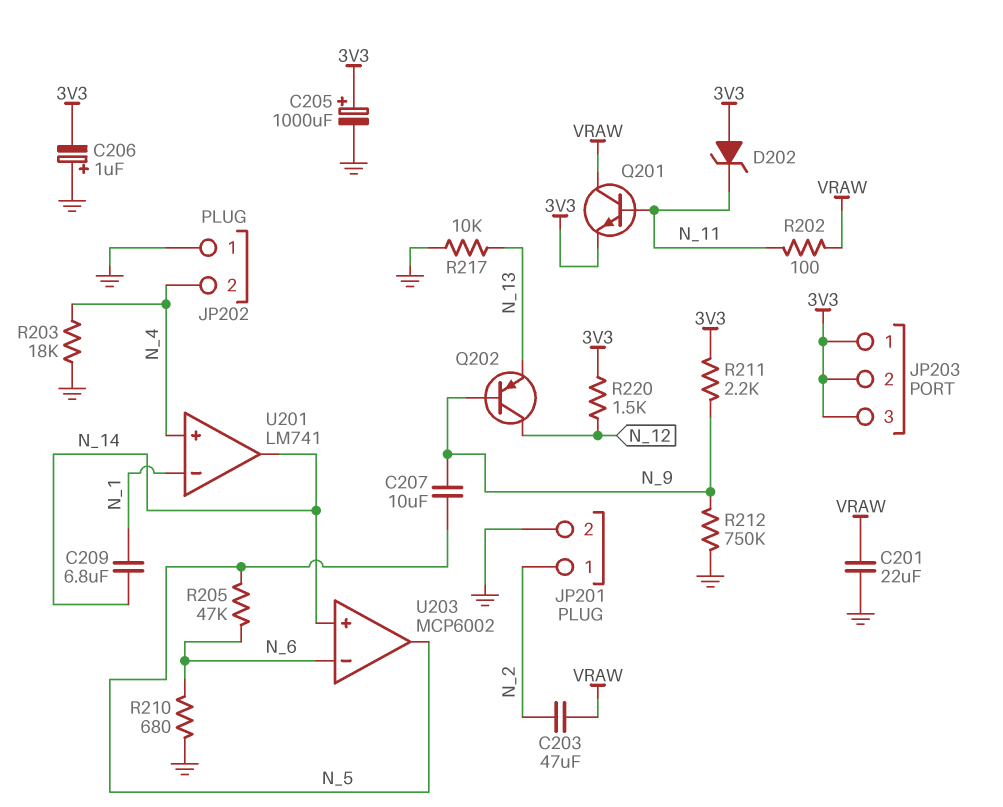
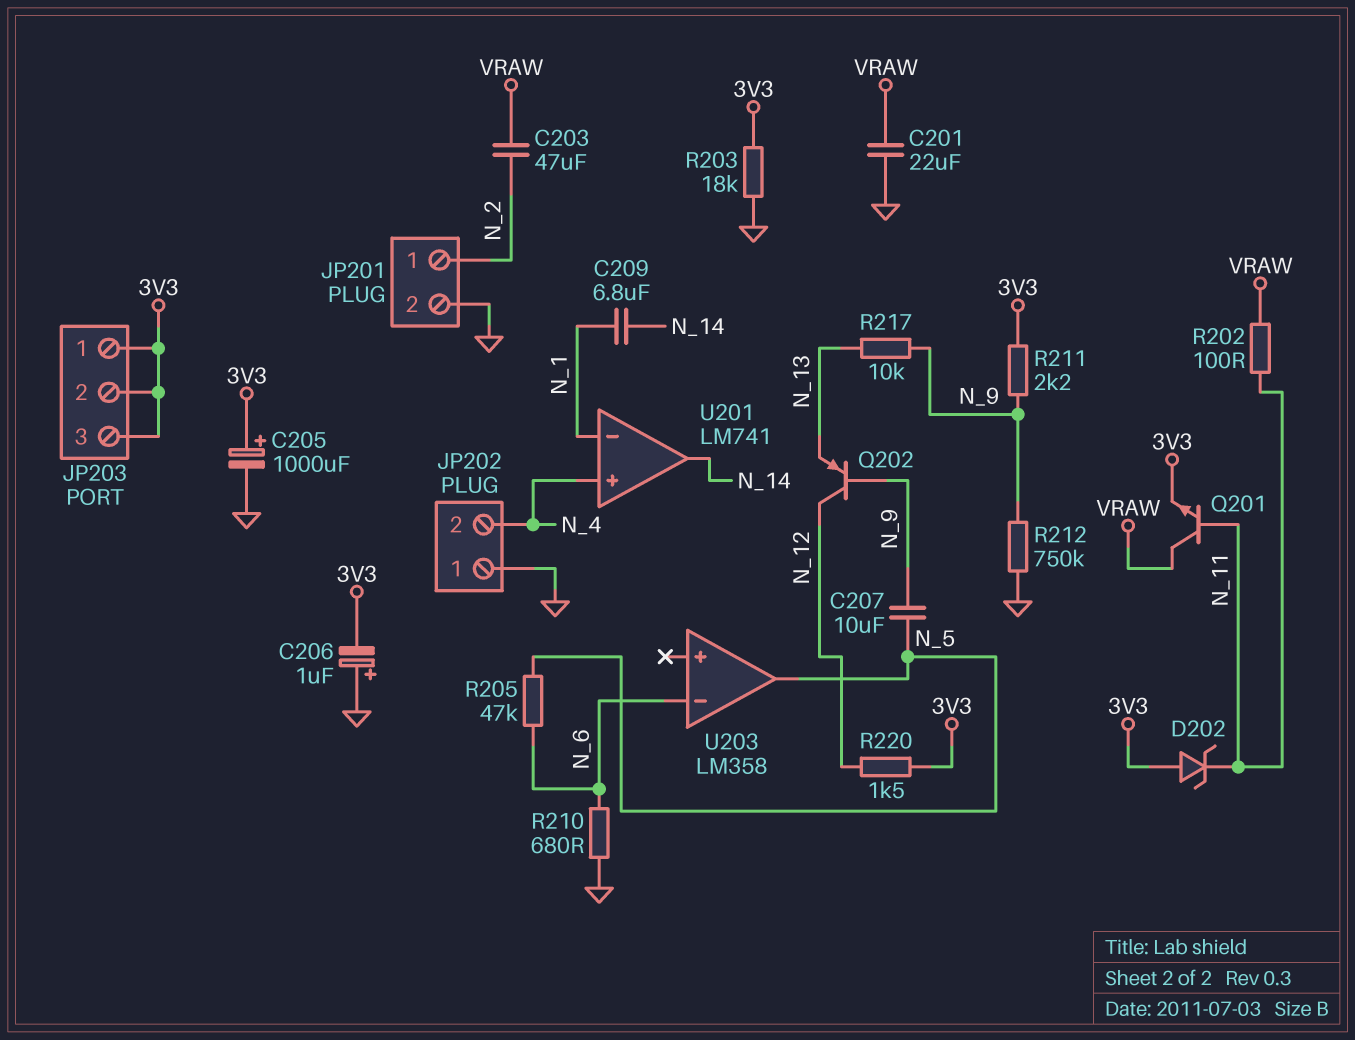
R203: 18k (GND, N_4) -> 18k (3V3, GND)
R217: 10k (GND, N_13) -> 10k (N_9, N_13)
U203: MCP6002 -> LM358
U203 pin in+: N_14 -> none

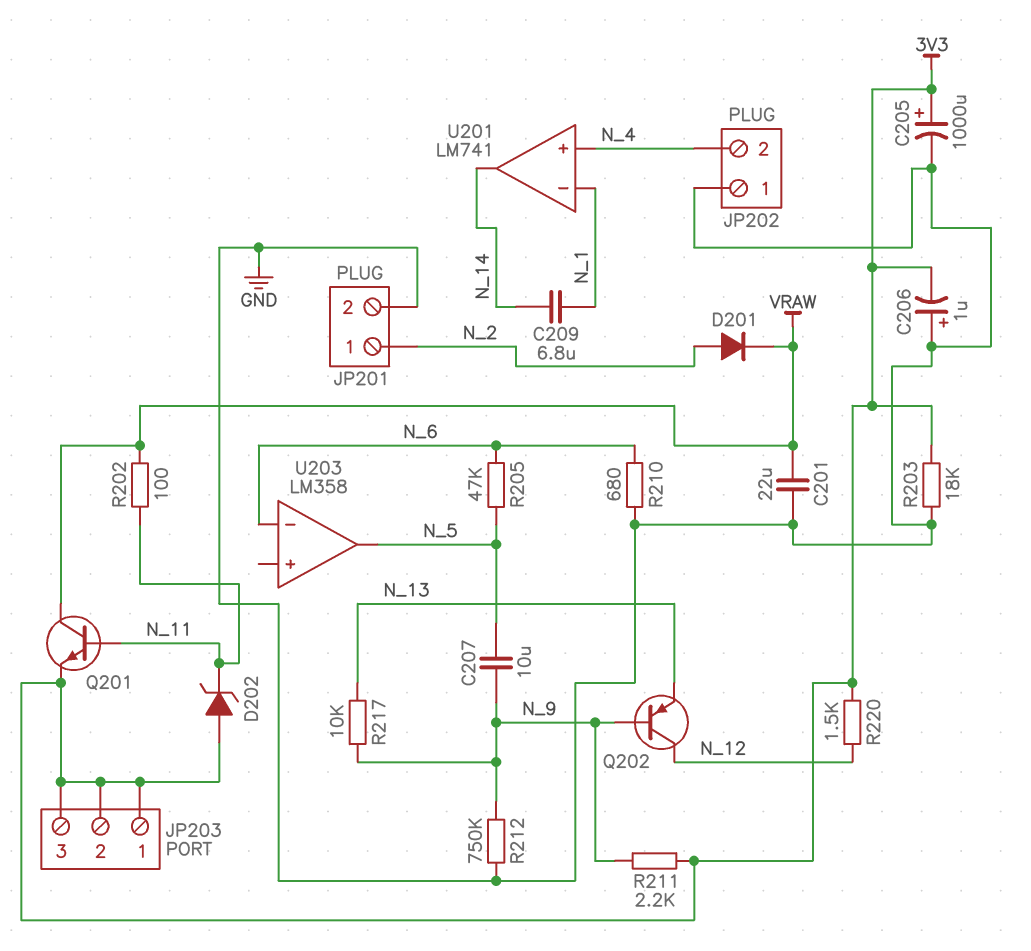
C203: 47uF (N_2, VRAW) -> none
D201: none -> diode (A N_2, K VRAW)

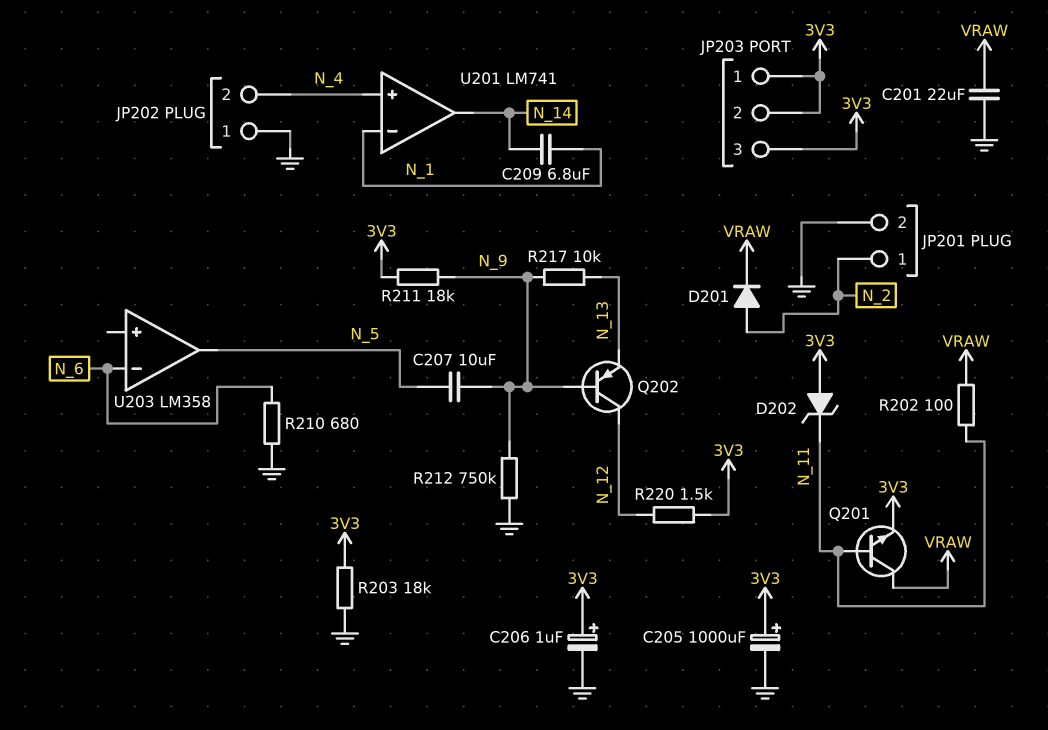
C206: 1uF (plus GND, minus 3V3) -> 1uF (plus 3V3, minus GND)
R205: 47k (N_5, N_6) -> none
R211: 2.2k (3V3, N_9) -> 18k (3V3, N_9)

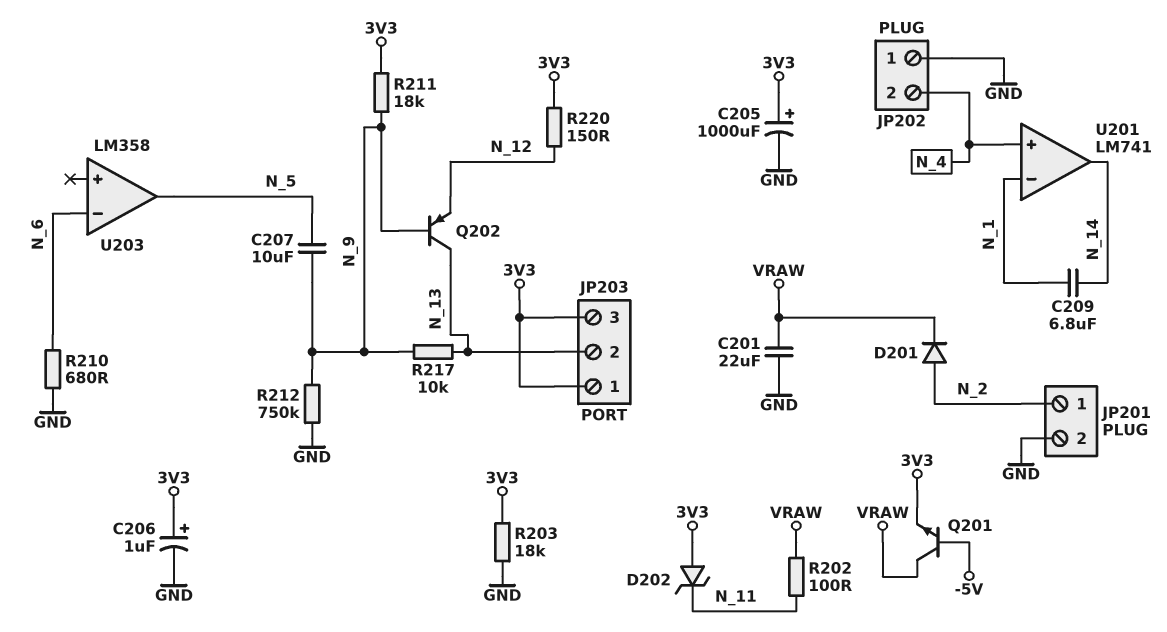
JP203 pin 2: 3V3 -> N_13
Q201: NPN (B N_11, C VRAW, E 3V3) -> NPN (B -5V, C VRAW, E 3V3)
Q202: PNP (B N_9, C N_12, E N_13) -> PNP (B N_9, C N_13, E N_12)
R220: 1.5k (3V3, N_12) -> 150 (3V3, N_12)

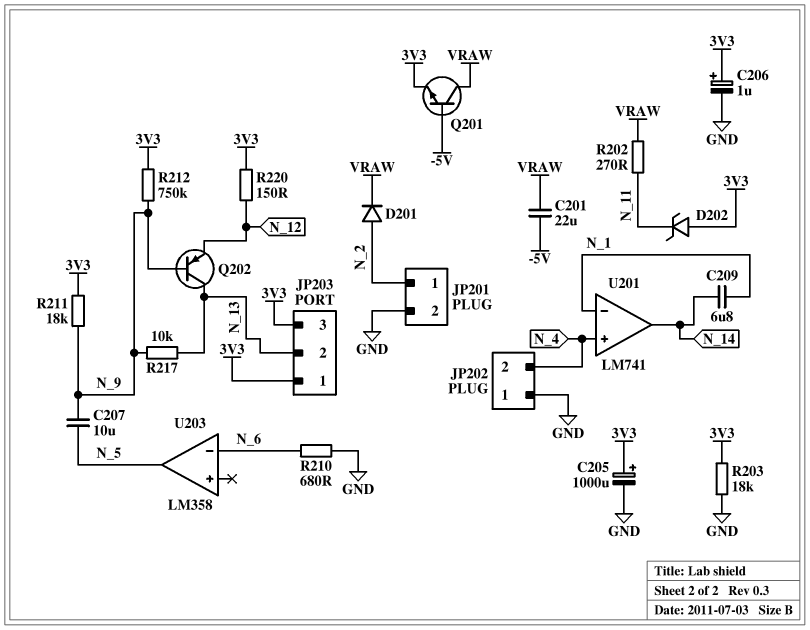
C201: 22uF (GND, VRAW) -> 22uF (-5V, VRAW)
R202: 100 (N_11, VRAW) -> 270 (N_11, VRAW)
R212: 750k (GND, N_9) -> 750k (3V3, N_9)

